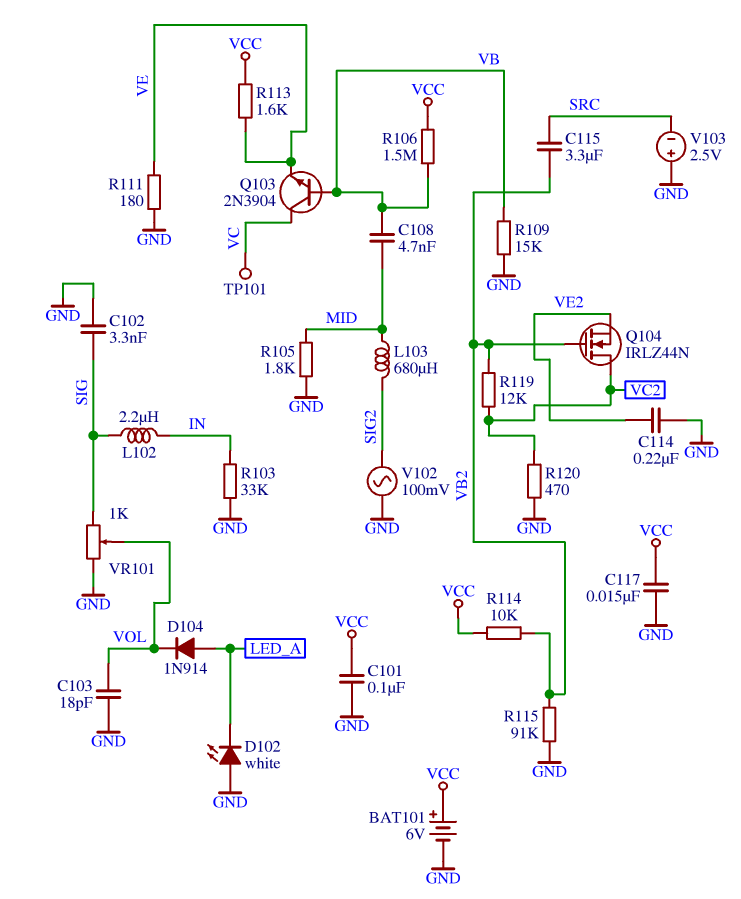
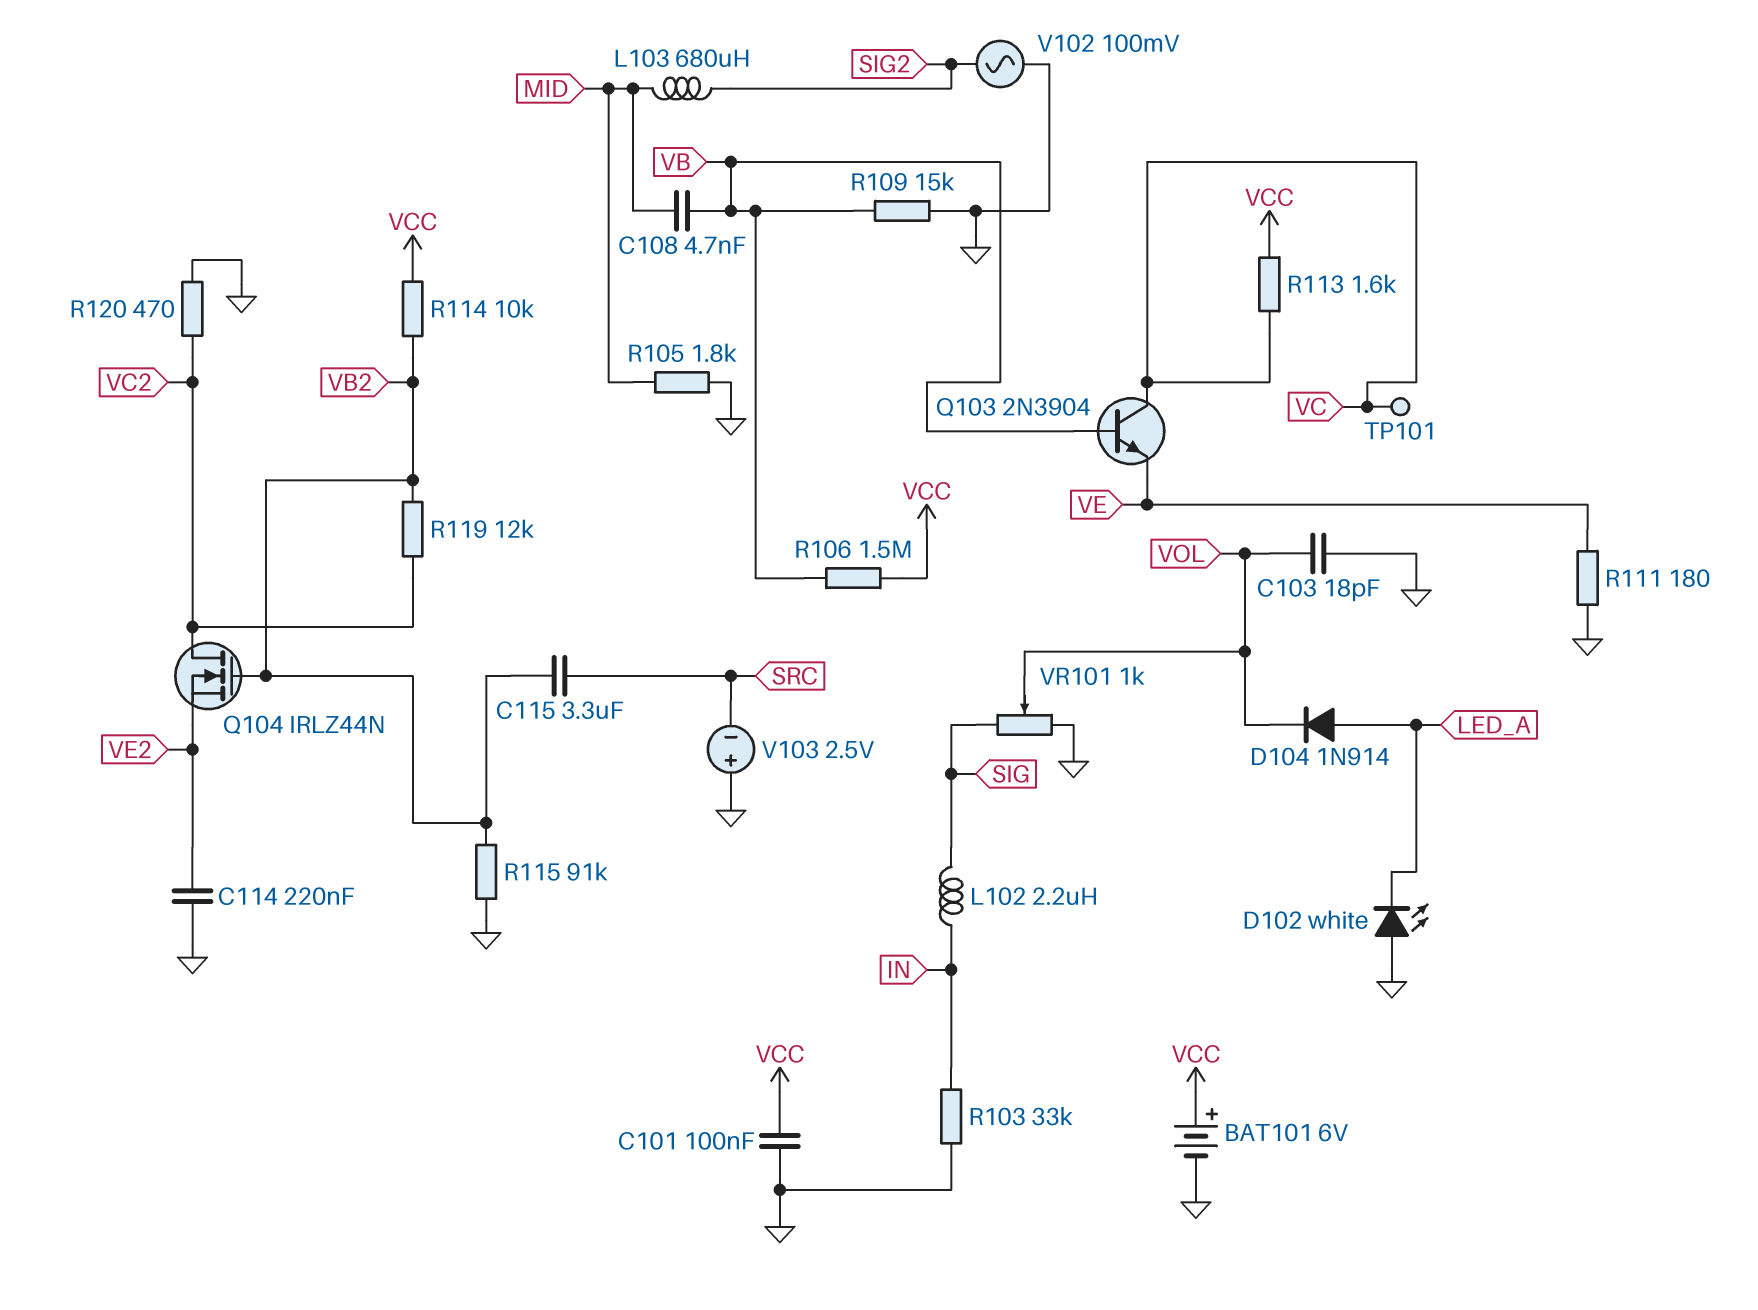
C102: 3.3nF (GND, SIG) -> none
C117: 15nF (GND, VCC) -> none
R113: 1.6k (VCC, VE) -> 1.6k (VC, VCC)

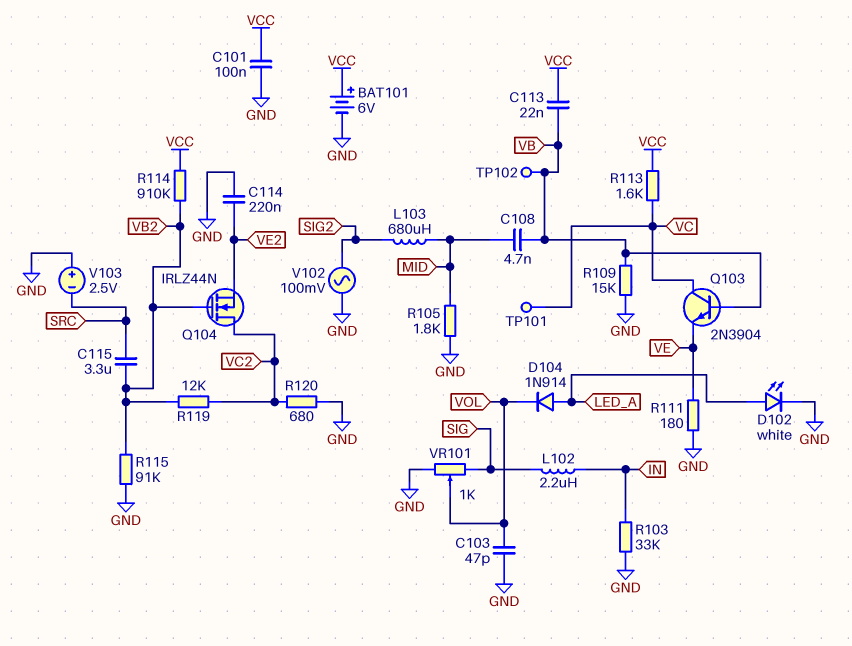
C103: 18pF (GND, VOL) -> 47pF (GND, VOL)
C113: none -> 22nF (VB, VCC)
D102: LED white (A GND, K LED_A) -> LED white (A LED_A, K GND)
R106: 1.5M (VB, VCC) -> none
R114: 10k (VB2, VCC) -> 910k (VB2, VCC)
R120: 470 (GND, VC2) -> 680 (GND, VC2)
TP102: none -> test point (VB)

